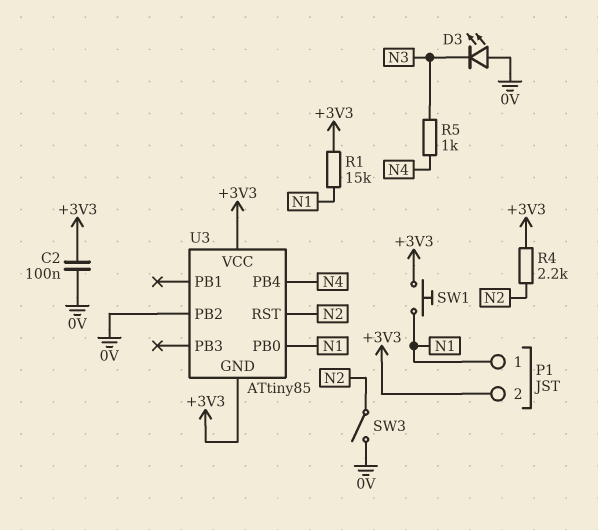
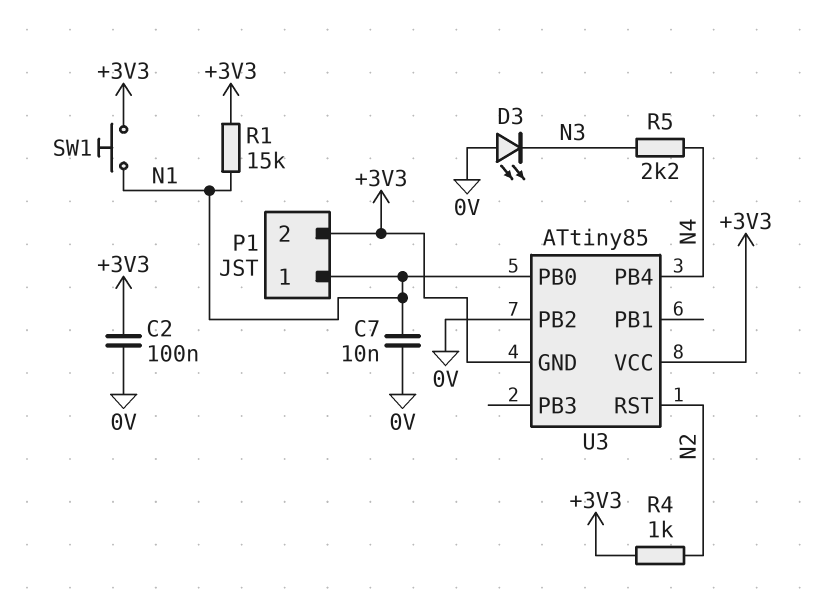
C7: none -> 10nF (0V, N1)
R4: 2.2k (+3V3, N2) -> 1k (+3V3, N2)
R5: 1k (N3, N4) -> 2.2k (N3, N4)
SW3: switch (0V, N2) -> none

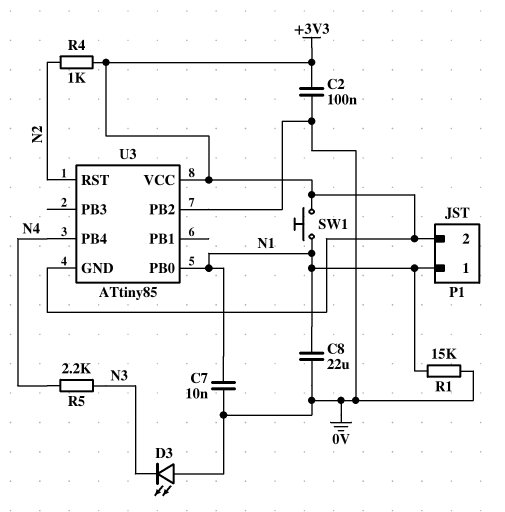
C8: none -> 22uF (0V, N1)
R1: 15k (+3V3, N1) -> 15k (0V, N1)

